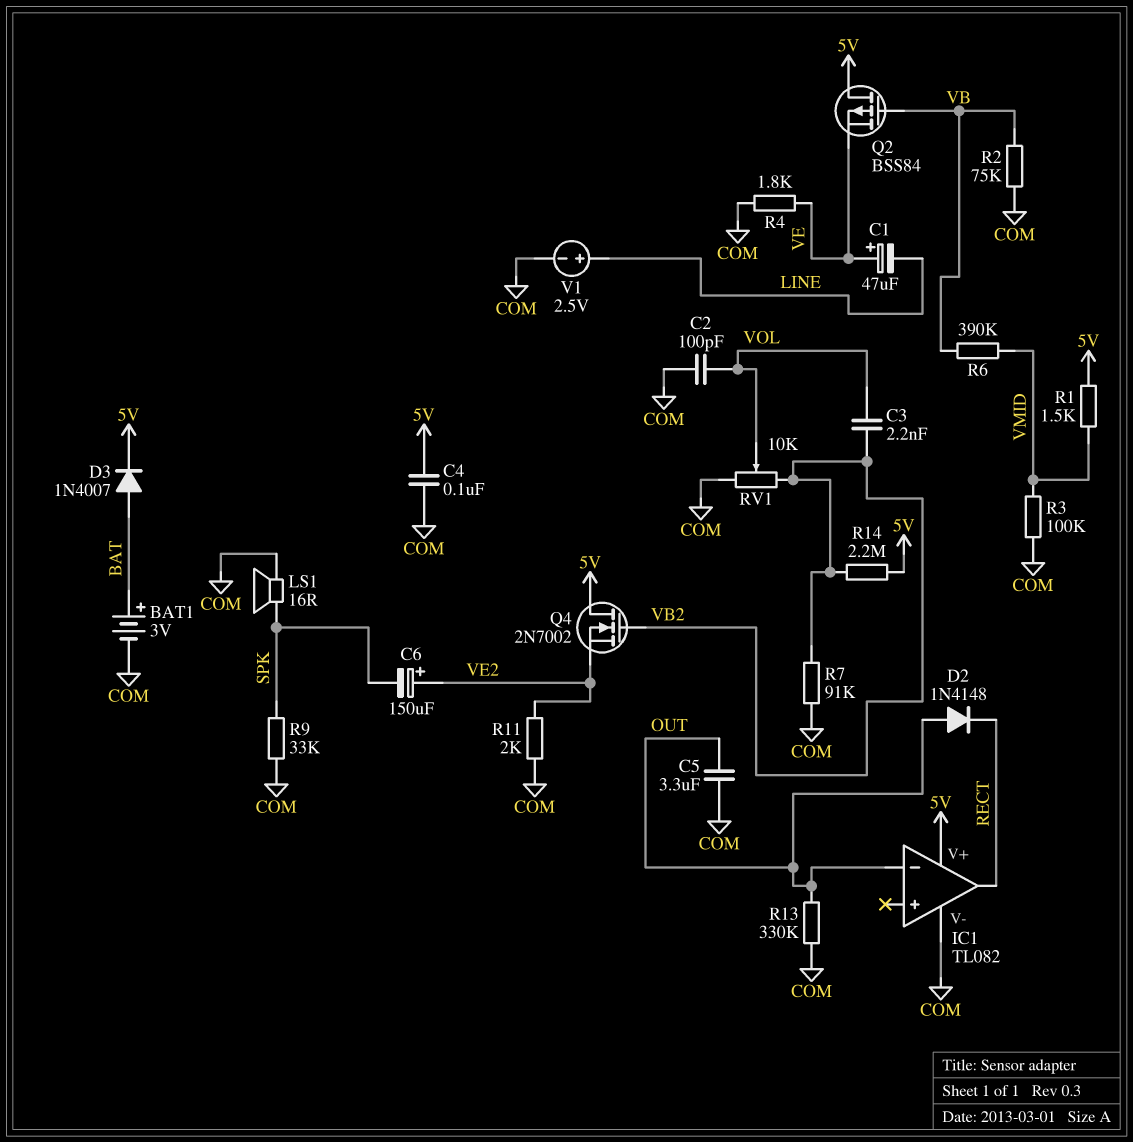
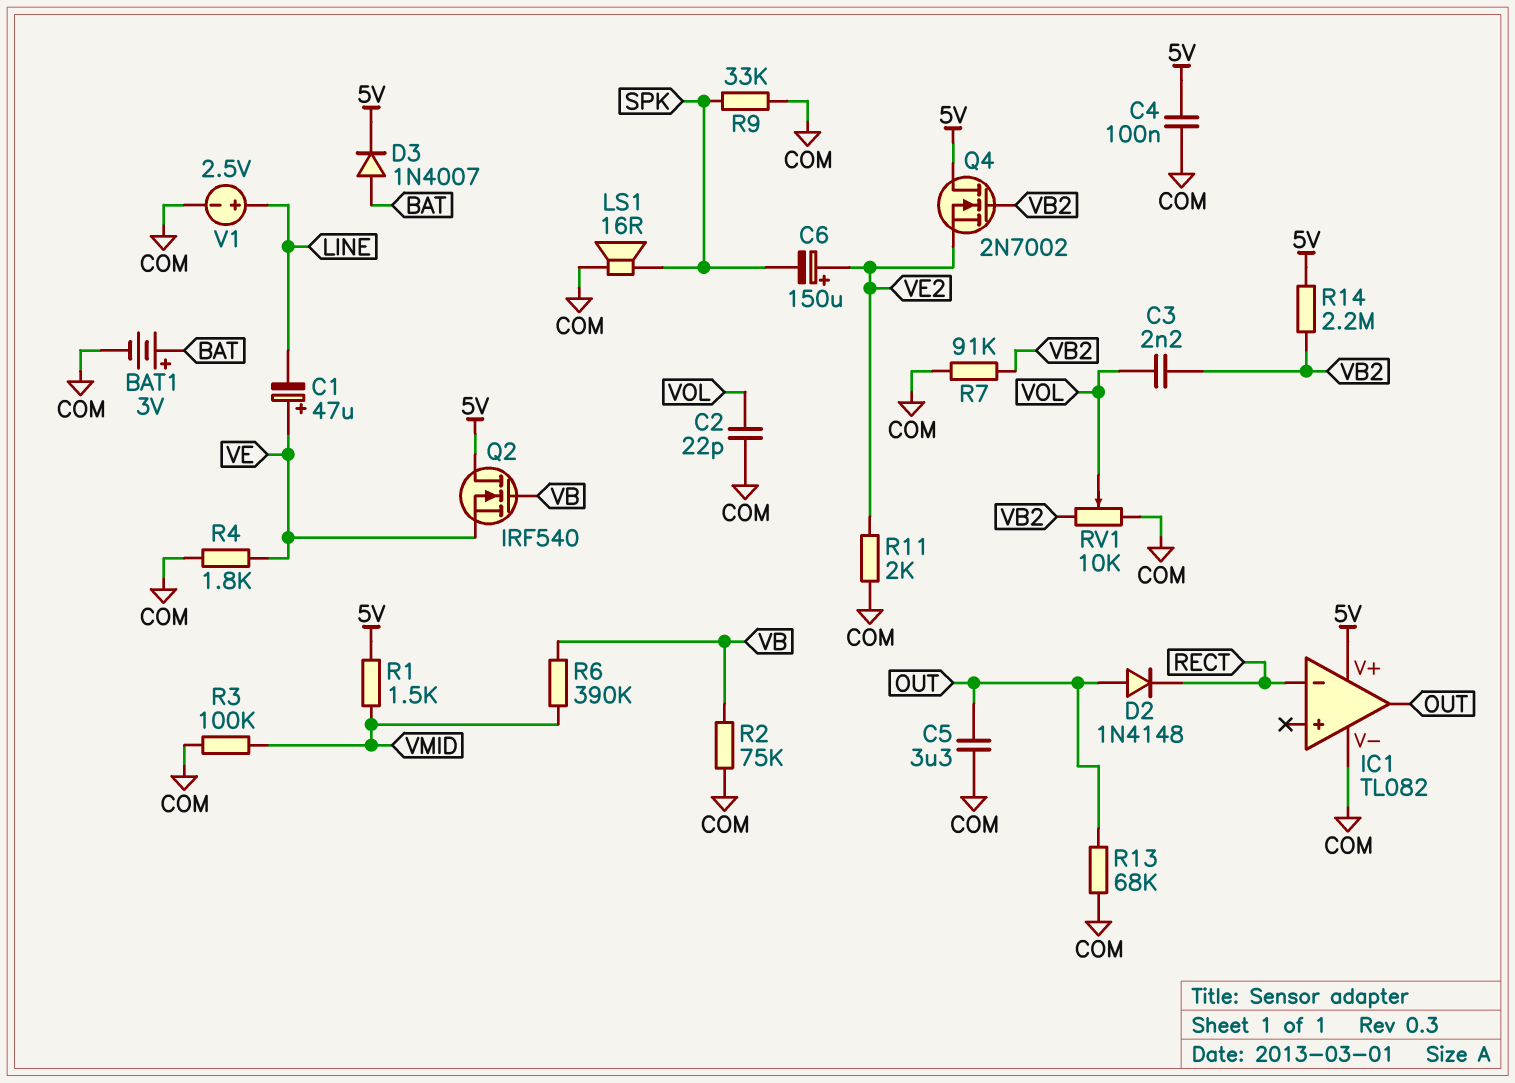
C2: 100pF (COM, VOL) -> 22pF (COM, VOL)
IC1 pin in-: OUT -> RECT
IC1 pin out: RECT -> OUT
Q2: PMOS BSS84 (G VB, D 5V, S VE) -> NMOS IRF540 (G VB, D 5V, S VE)
R13: 330k (COM, OUT) -> 68k (COM, OUT)

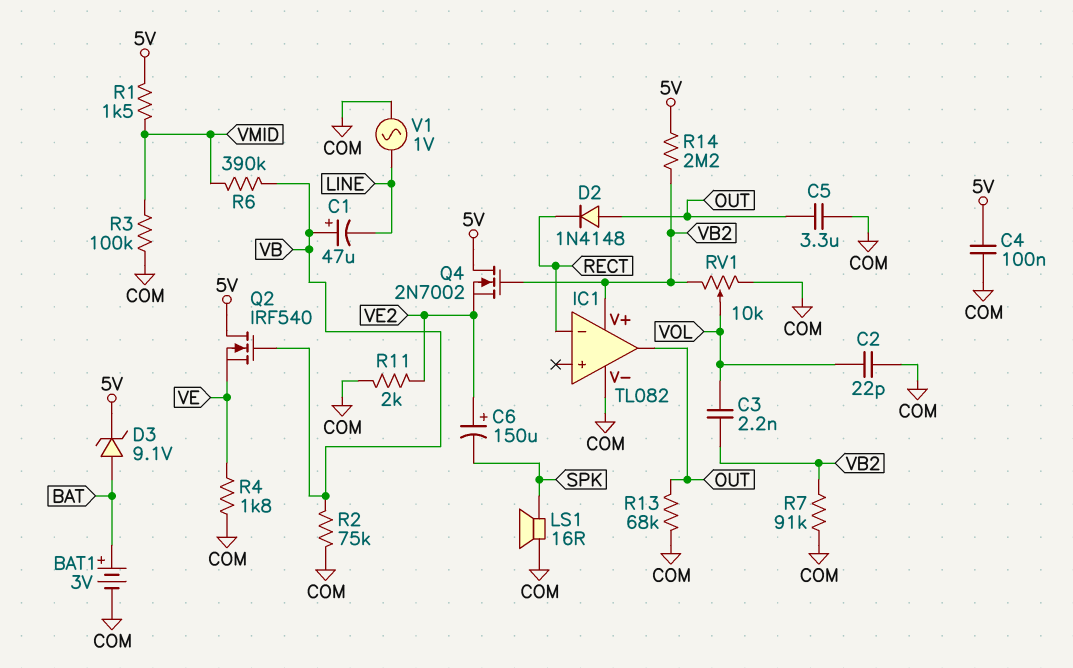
C1: 47uF (plus VE, minus LINE) -> 47uF (plus VB, minus LINE)
D3: diode 1N4007 (A BAT, K 5V) -> zener 9.1V (A BAT, K 5V)
IC1 pin V+: 5V -> VB2
R9: 33k (COM, SPK) -> none
V1: 2.5V (plus LINE, minus COM) -> AC 1V (COM, LINE)

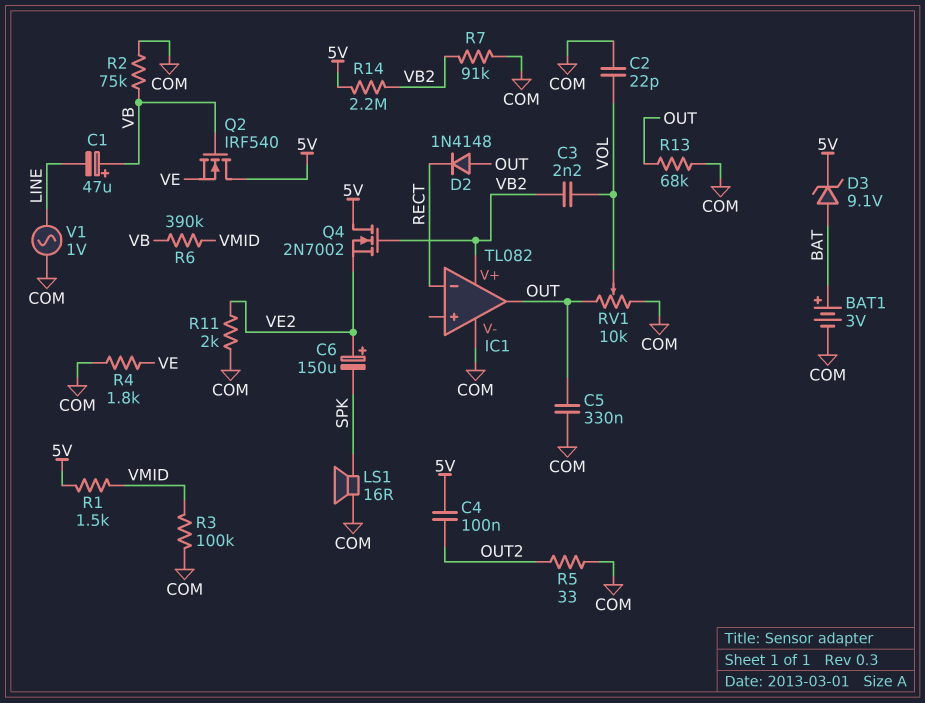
C4: 100nF (5V, COM) -> 100nF (5V, OUT2)
C5: 3.3uF (COM, OUT) -> 330nF (COM, OUT)
R5: none -> 33 (COM, OUT2)
RV1: 10k (COM, VB2, wiper VOL) -> 10k (COM, OUT, wiper VOL)

